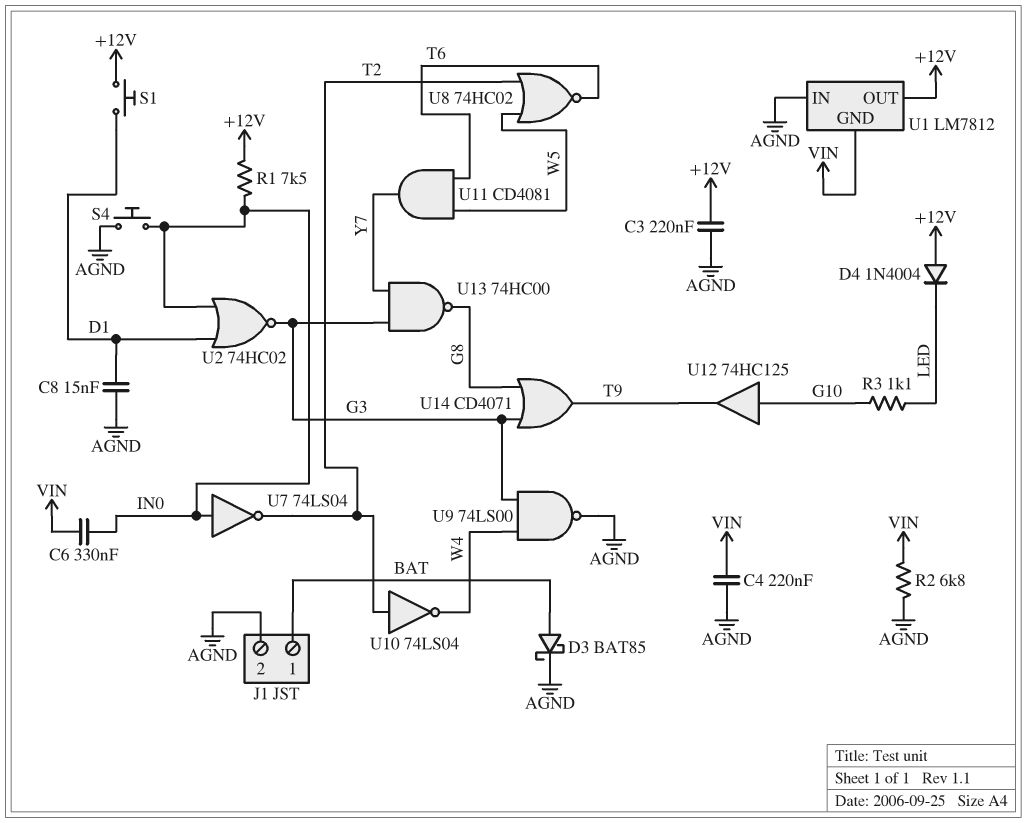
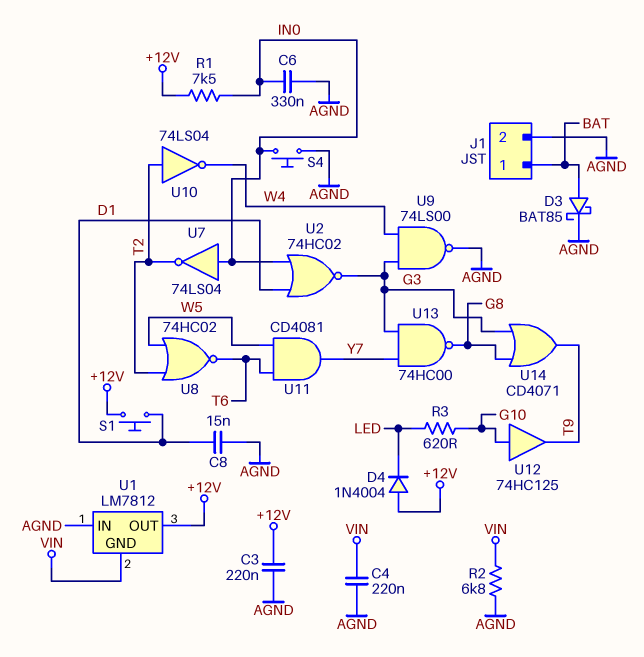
C6: 330nF (IN0, VIN) -> 330nF (AGND, IN0)
R3: 1.1k (G10, LED) -> 620 (G10, LED)

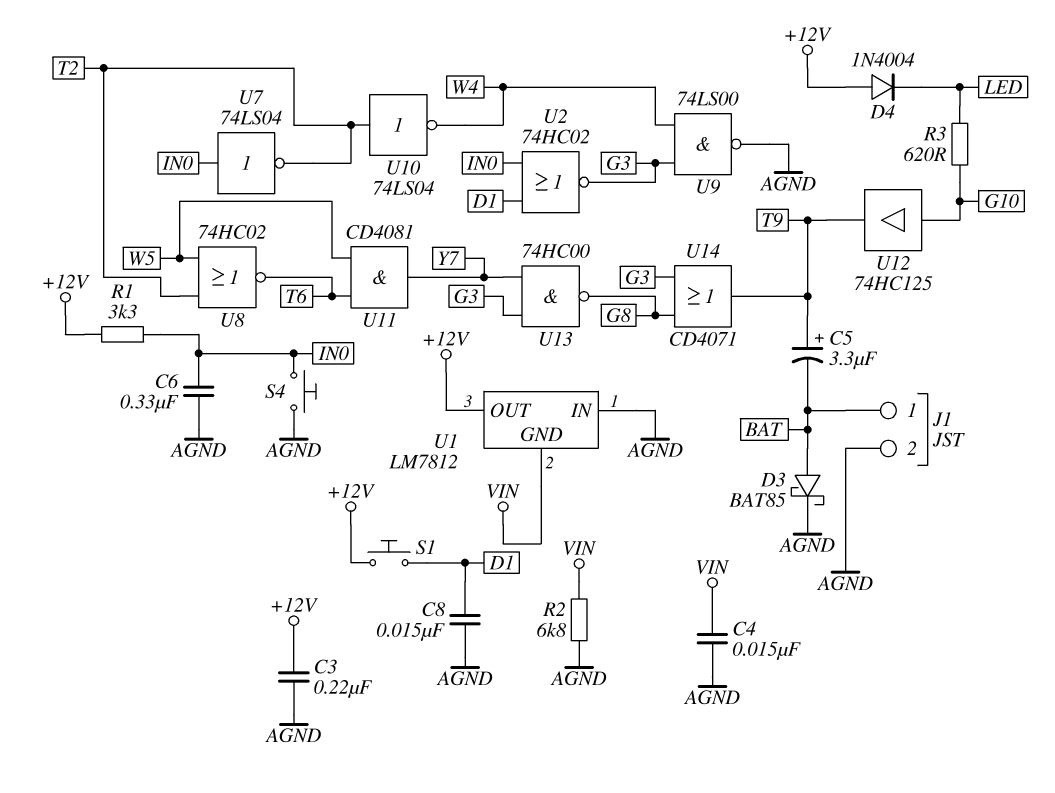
C4: 220nF (AGND, VIN) -> 15nF (AGND, VIN)
C5: none -> 3.3uF (plus T9, minus BAT)
R1: 7.5k (+12V, IN0) -> 3.3k (+12V, IN0)

